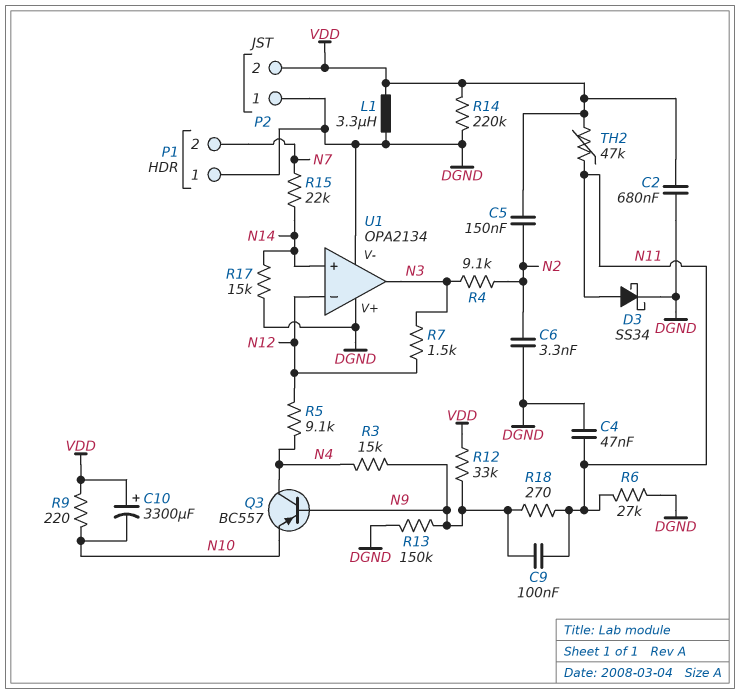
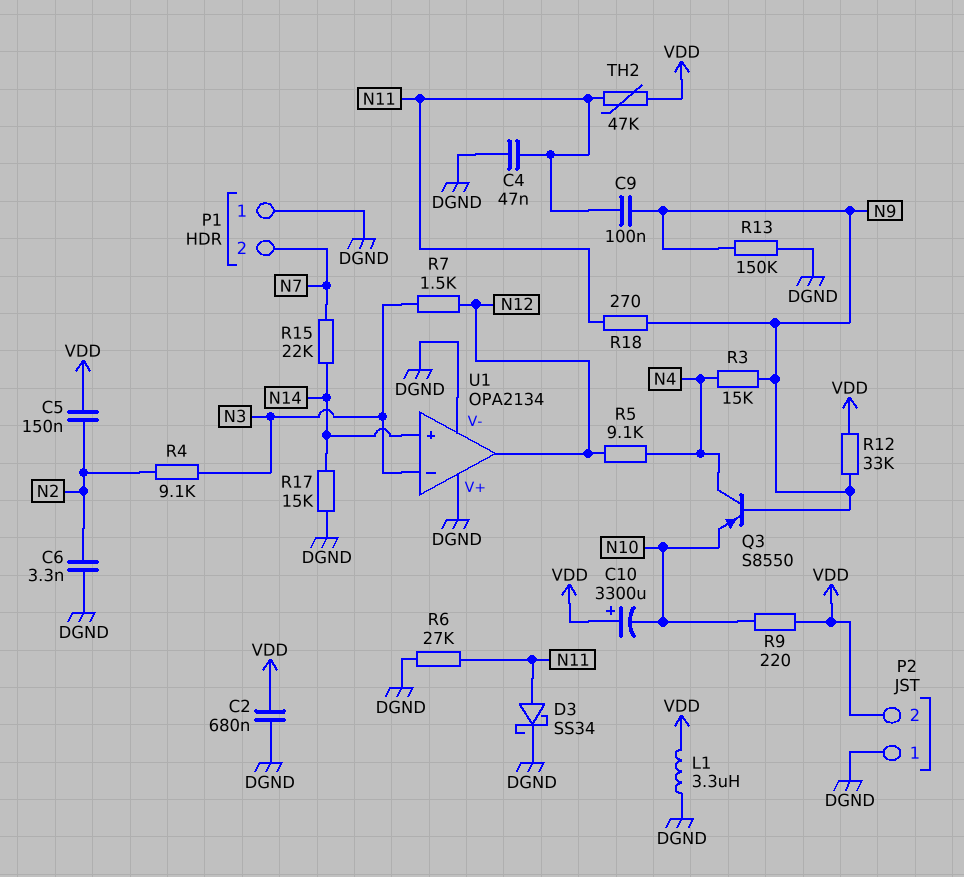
Q3: PNP BC557 (B N9, C N4, E N10) -> PNP S8550 (B N9, C N4, E N10)
R14: 220k (DGND, VDD) -> none
U1 pin in-: N12 -> N3
U1 pin out: N3 -> N12

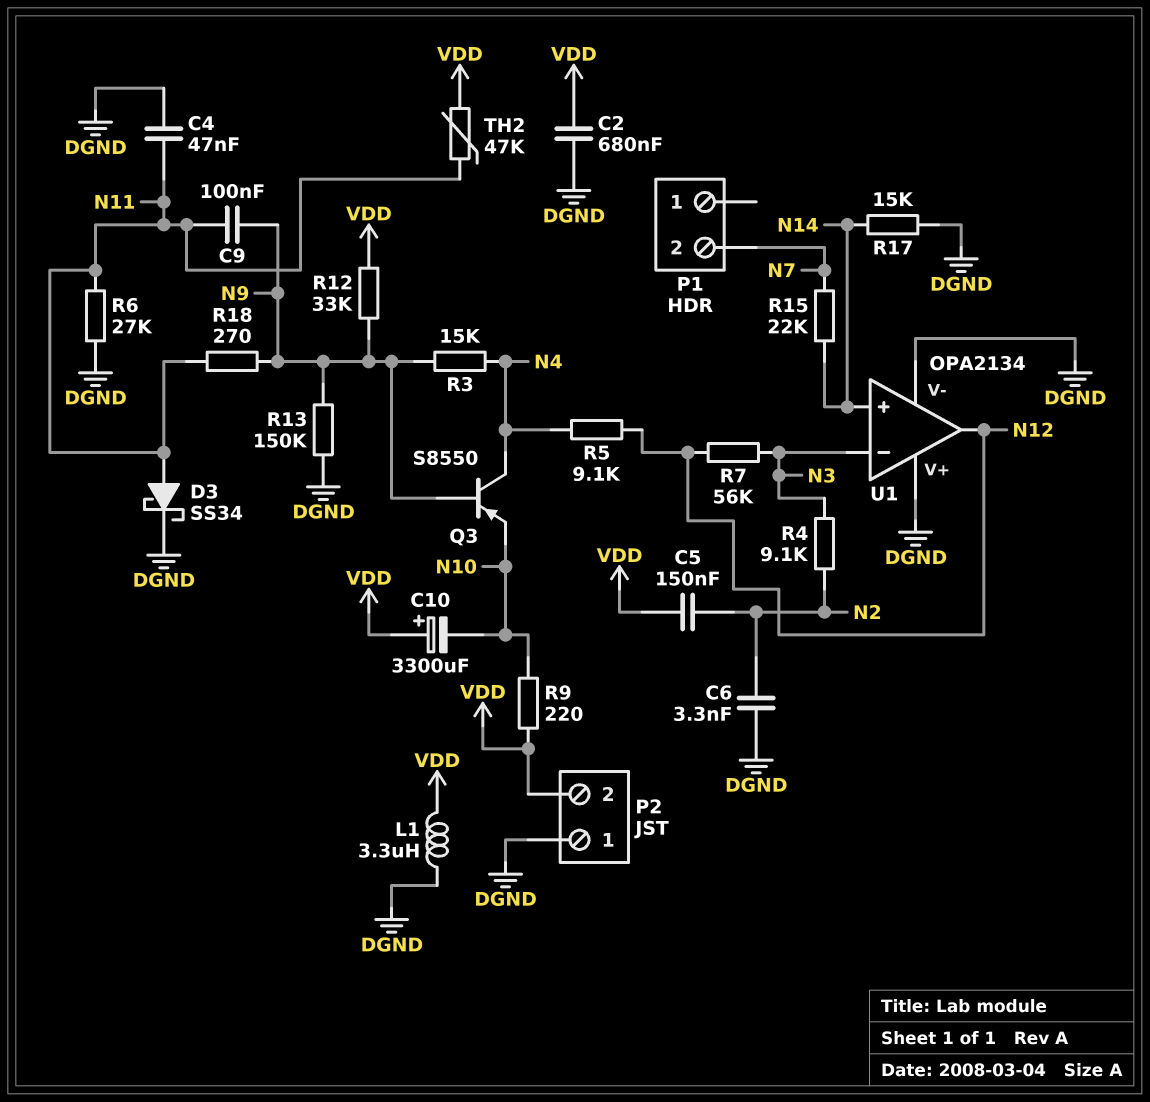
P1 pin 1: DGND -> none
R7: 1.5k (N3, N12) -> 56k (N3, N12)

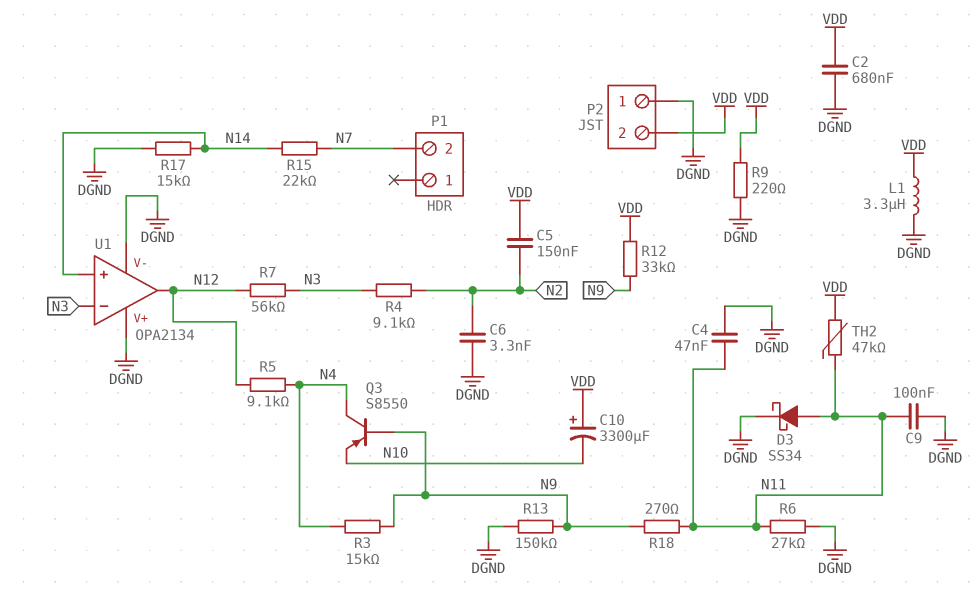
C9: 100nF (N9, N11) -> 100nF (DGND, N11)
R9: 220 (N10, VDD) -> 220 (DGND, VDD)

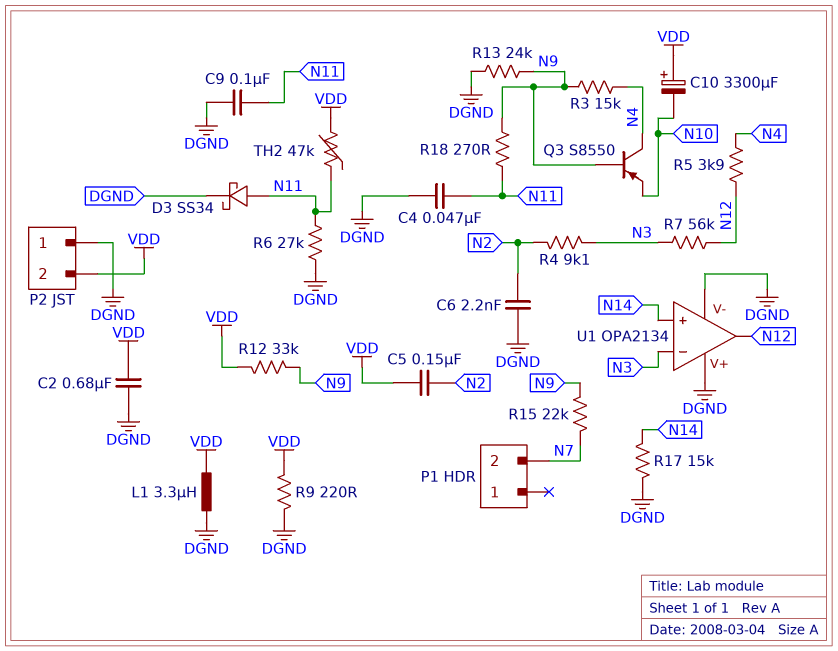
C6: 3.3nF (DGND, N2) -> 2.2nF (DGND, N2)
R5: 9.1k (N4, N12) -> 3.9k (N4, N12)
R13: 150k (DGND, N9) -> 24k (DGND, N9)
R15: 22k (N7, N14) -> 22k (N7, N9)

